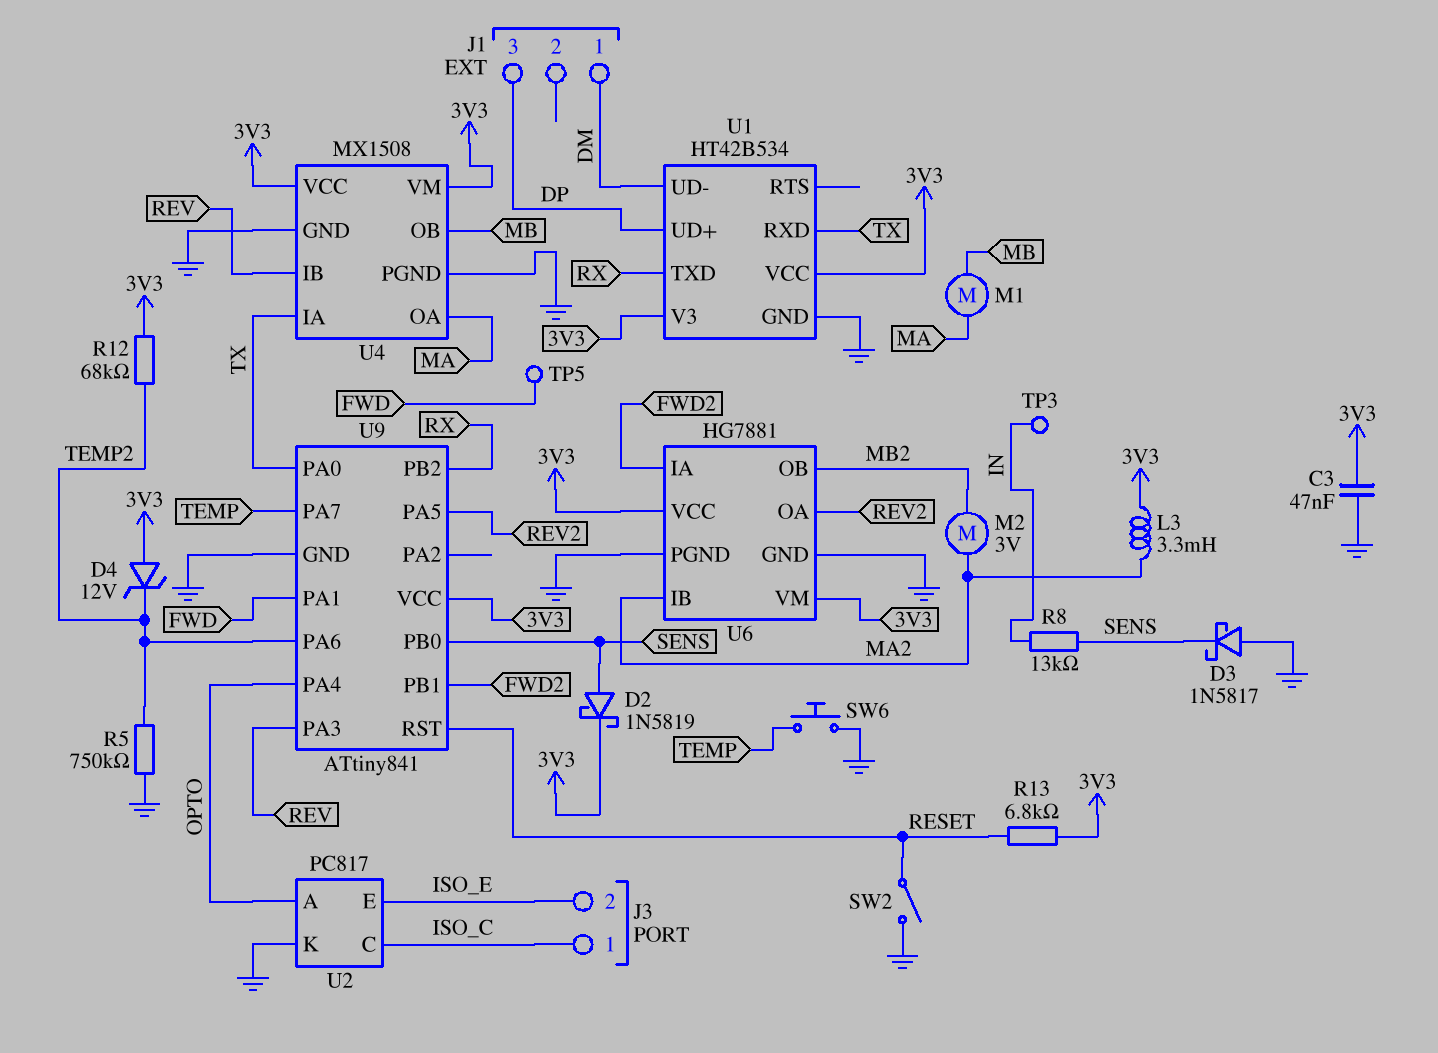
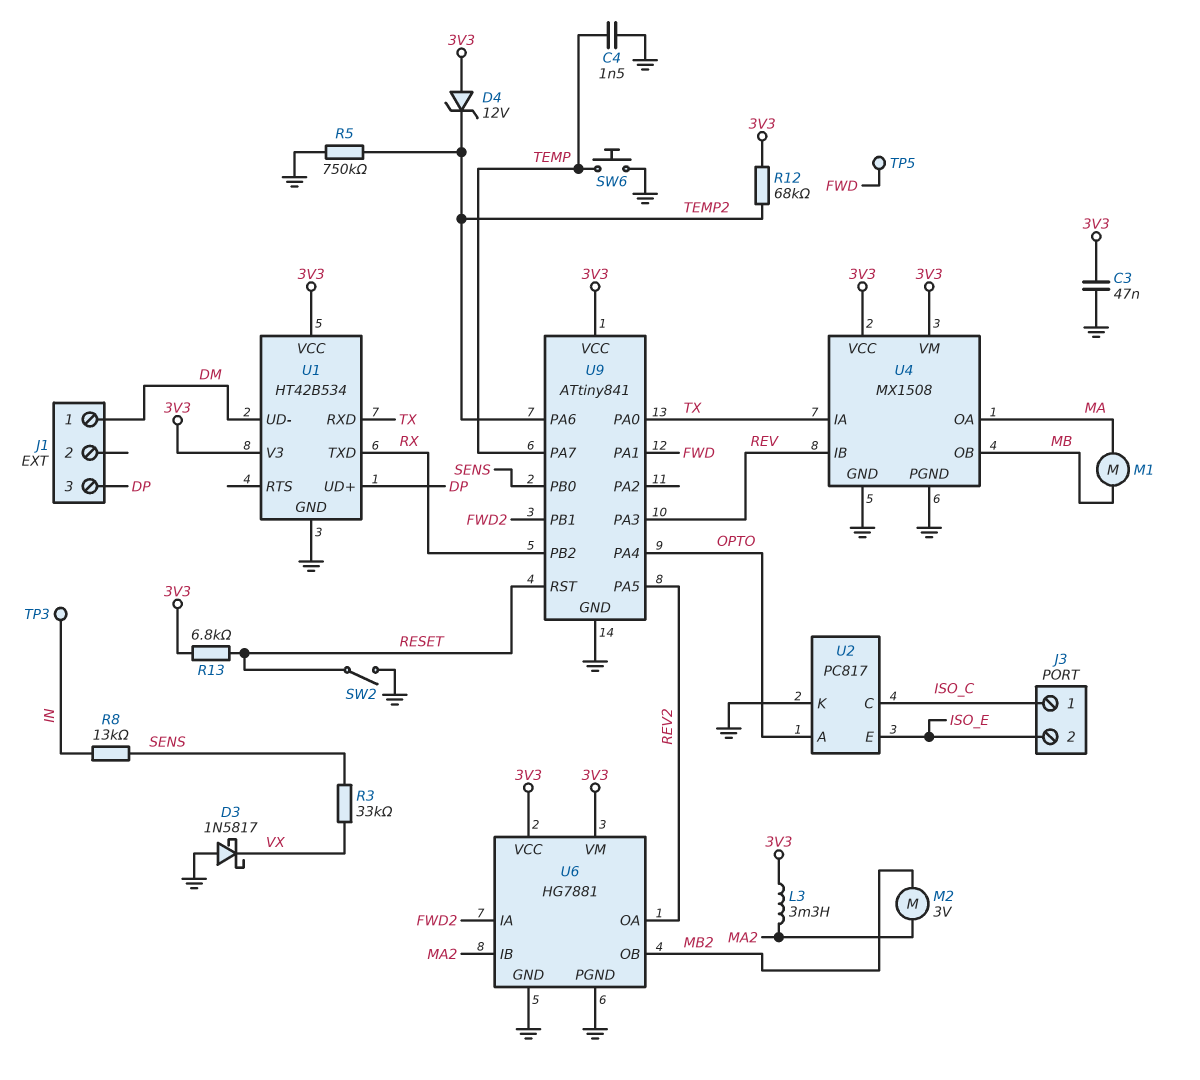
C4: none -> 1.5nF (GND, TEMP)
D2: schottky 1N5819 (A SENS, K 3V3) -> none
D3: schottky 1N5817 (A GND, K SENS) -> schottky 1N5817 (A GND, K VX)
R3: none -> 33k (SENS, VX)

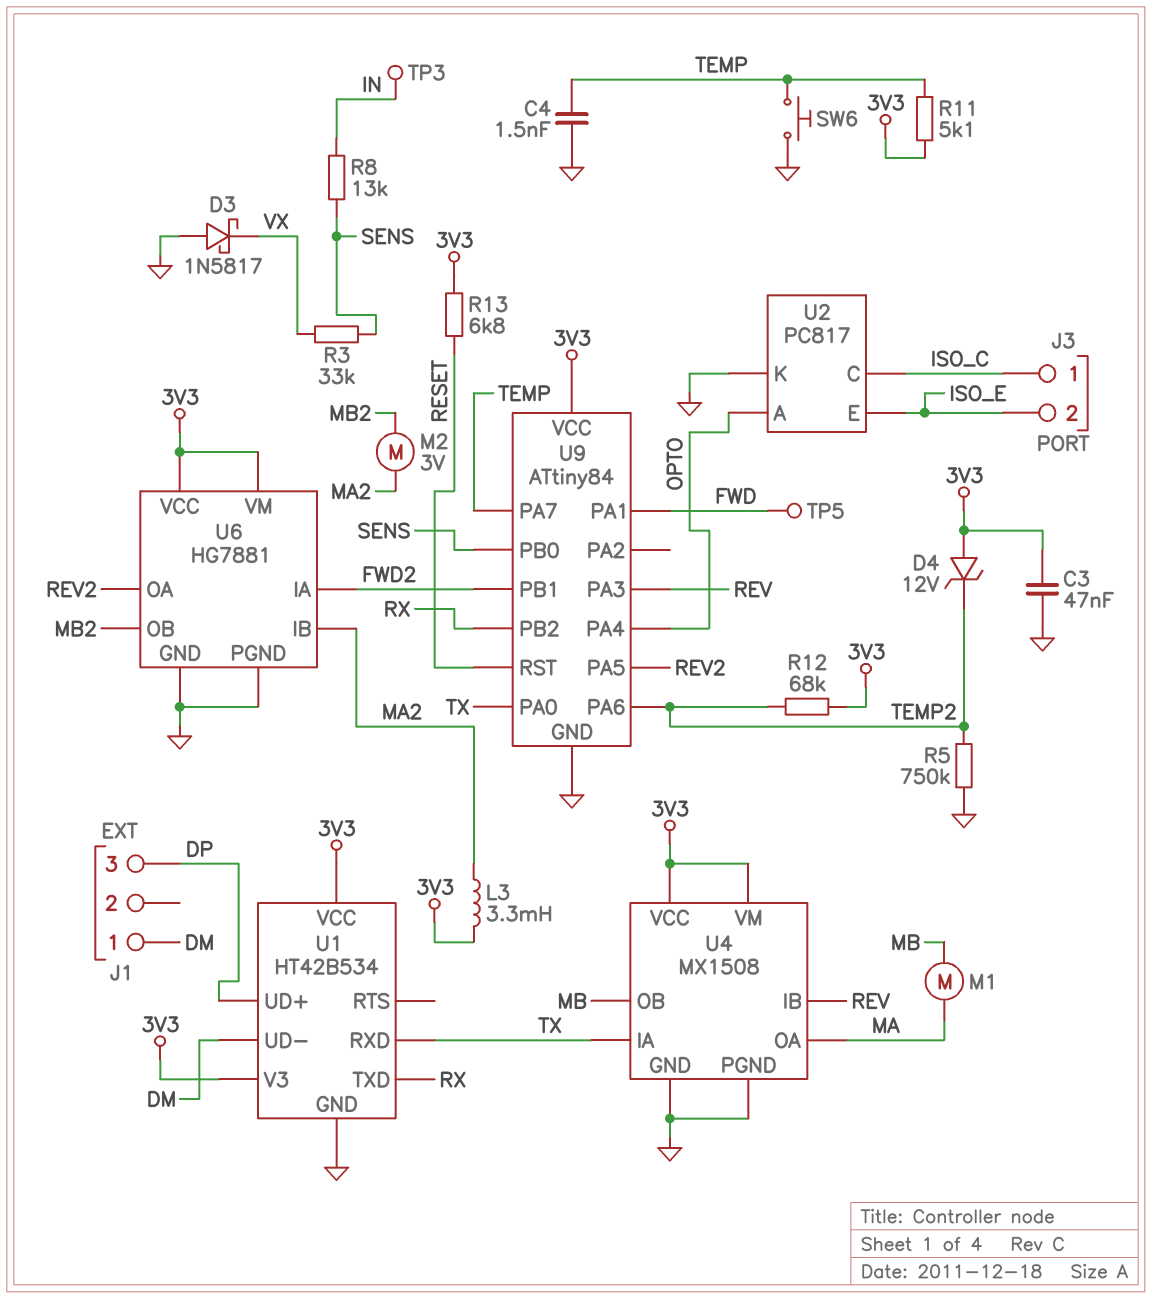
R11: none -> 5.1k (3V3, TEMP)
SW2: switch (GND, RESET) -> none
U9: ATtiny841 -> ATtiny84

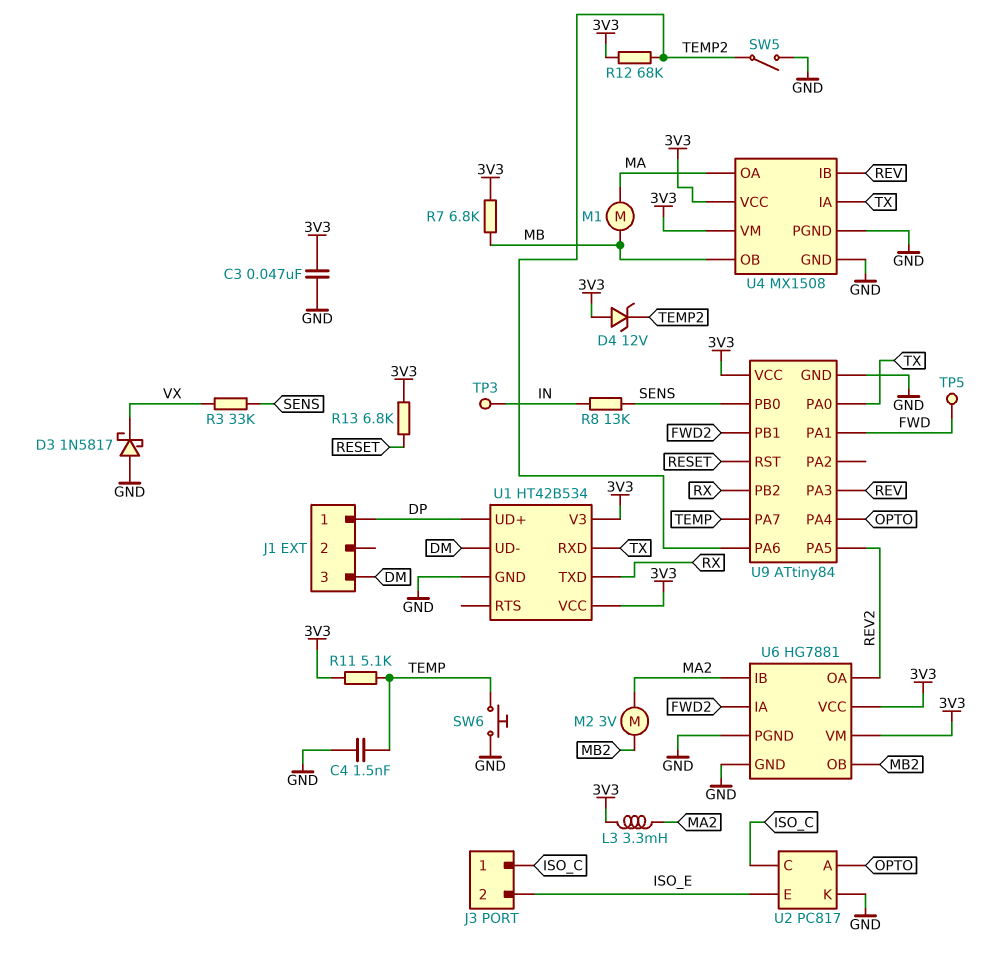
J1 pin 1: DM -> DP
J1 pin 3: DP -> DM
R5: 750k (GND, TEMP2) -> none
R7: none -> 6.8k (3V3, MB)
SW5: none -> switch (GND, TEMP2)

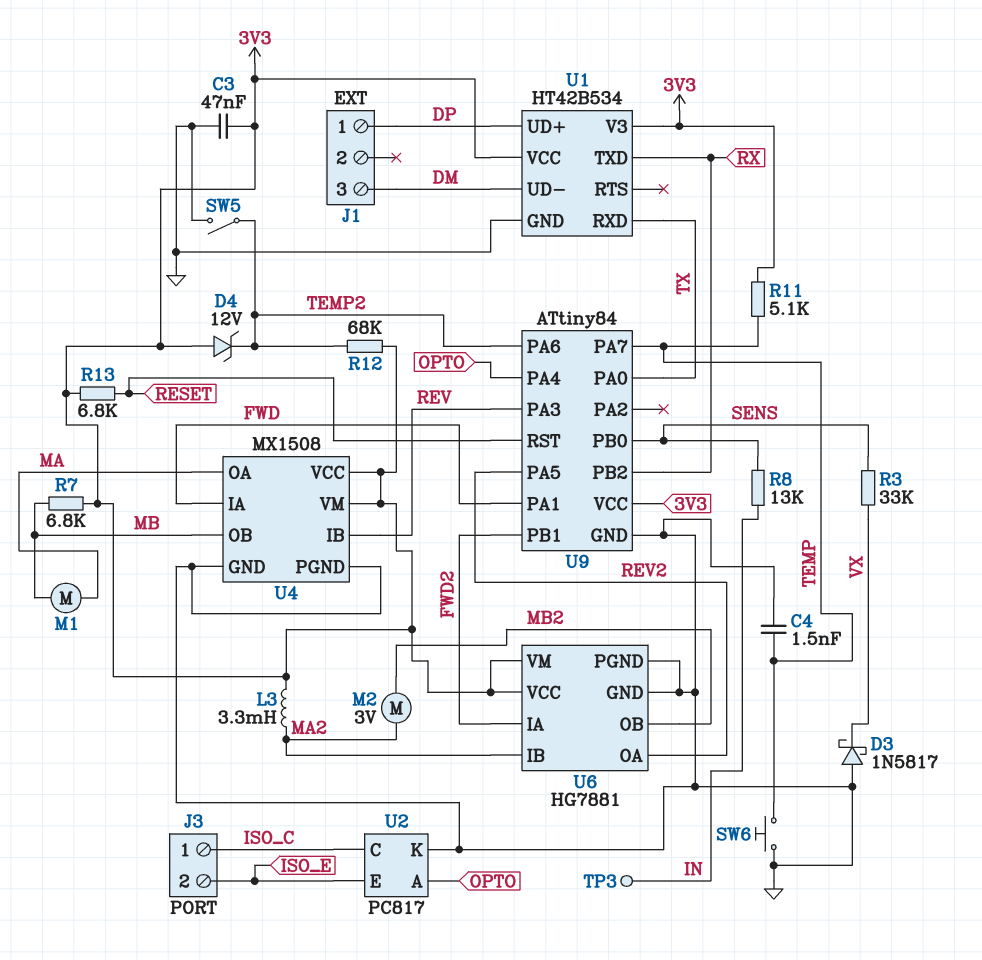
TP5: test point (FWD) -> none
U4 pin IA: TX -> FWD

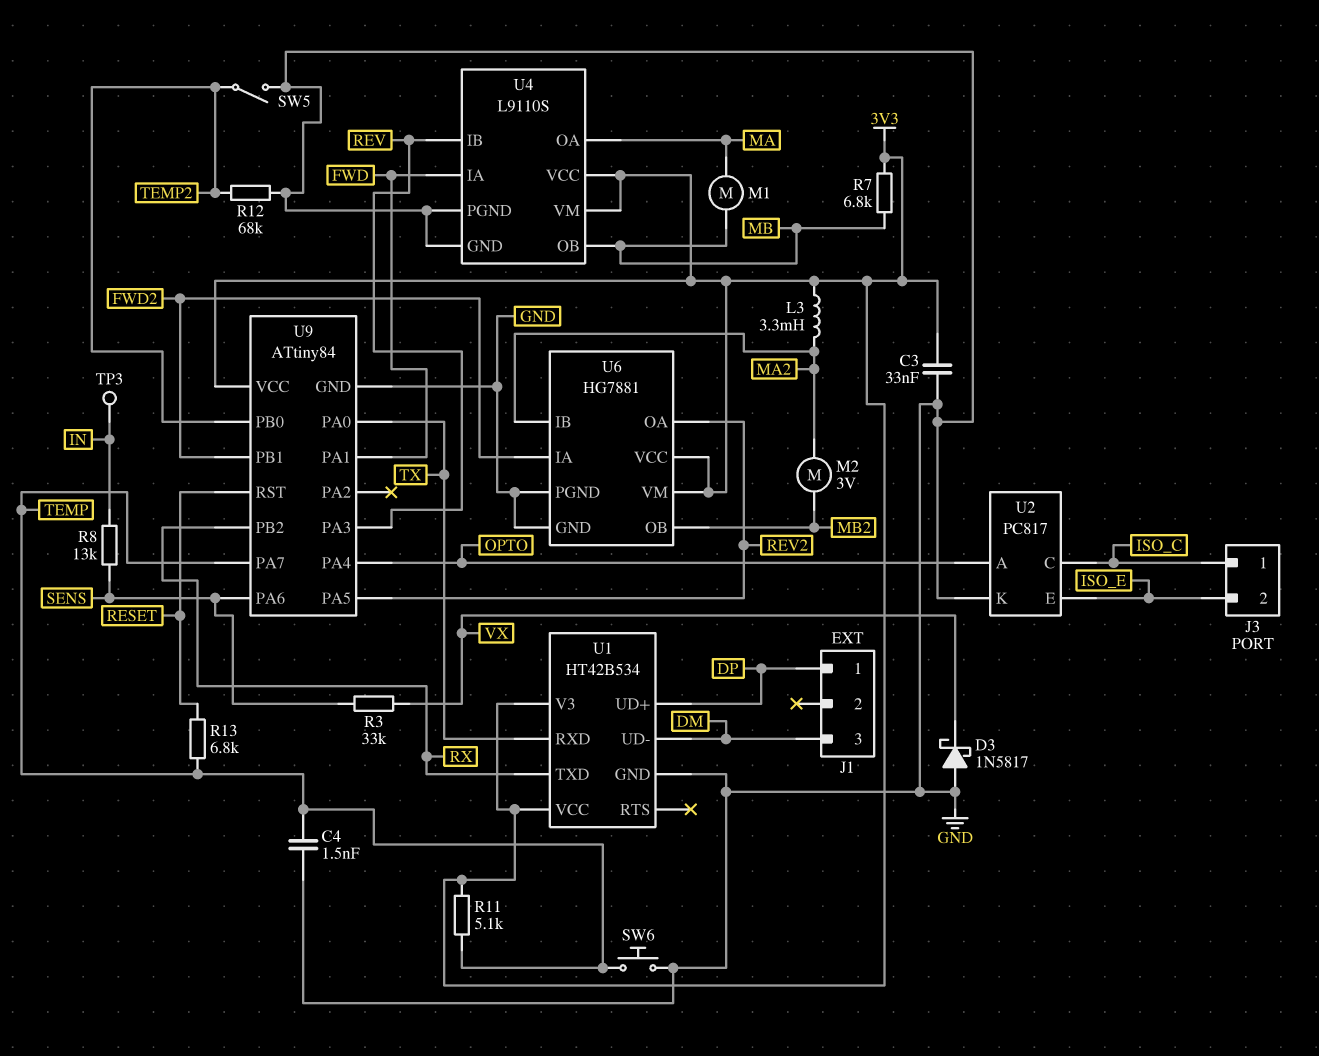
C3: 47nF (3V3, GND) -> 33nF (3V3, GND)
D4: zener 12V (A 3V3, K TEMP2) -> none
R12: 68k (3V3, TEMP2) -> 68k (GND, TEMP2)
R13: 6.8k (3V3, RESET) -> 6.8k (RESET, TEMP)
U4: MX1508 -> L9110S
U9 pin PA6: TEMP2 -> SENS
U9 pin PB0: SENS -> TEMP2

